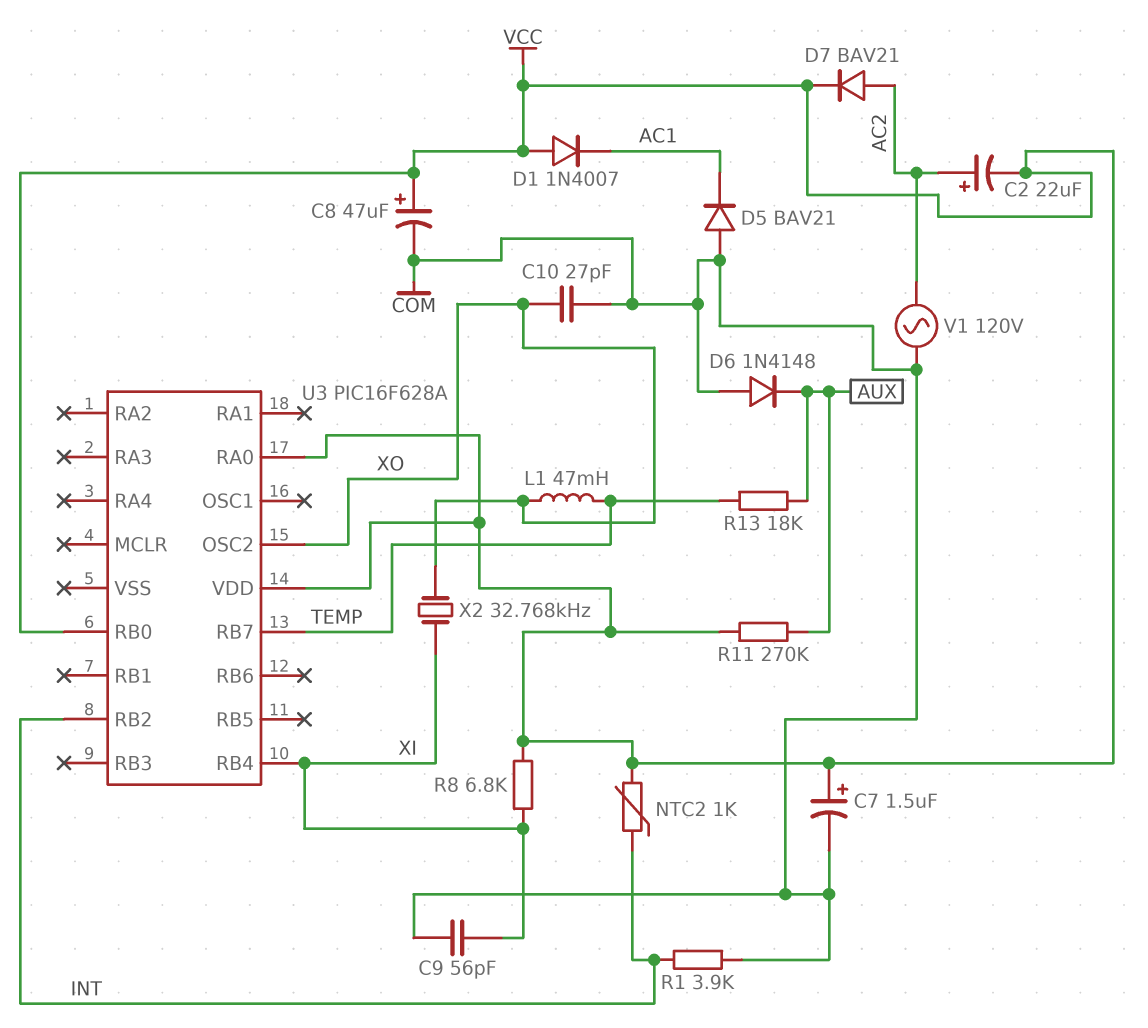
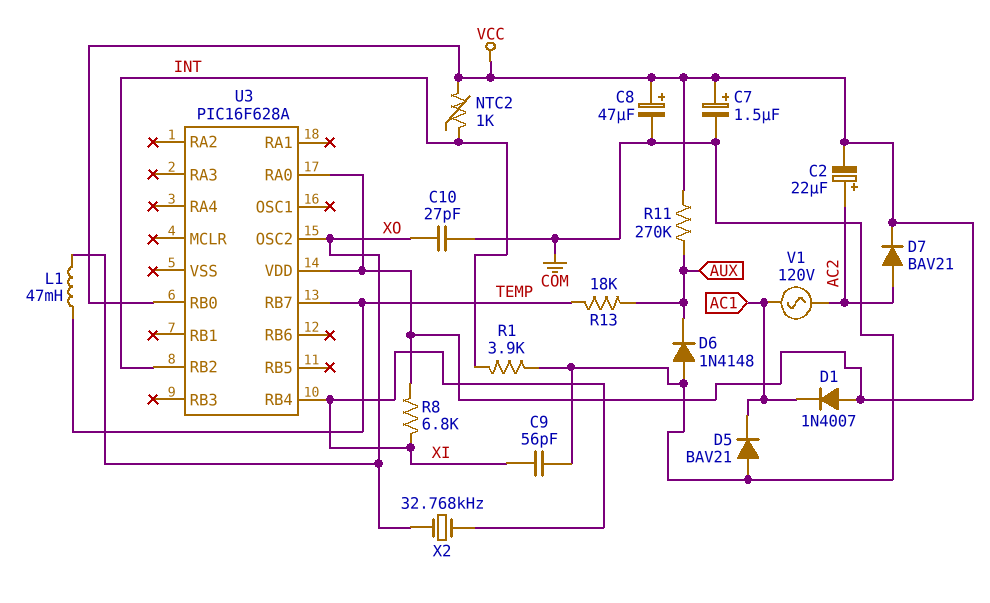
V1: AC 120V (AC2, COM) -> AC 120V (AC1, AC2)

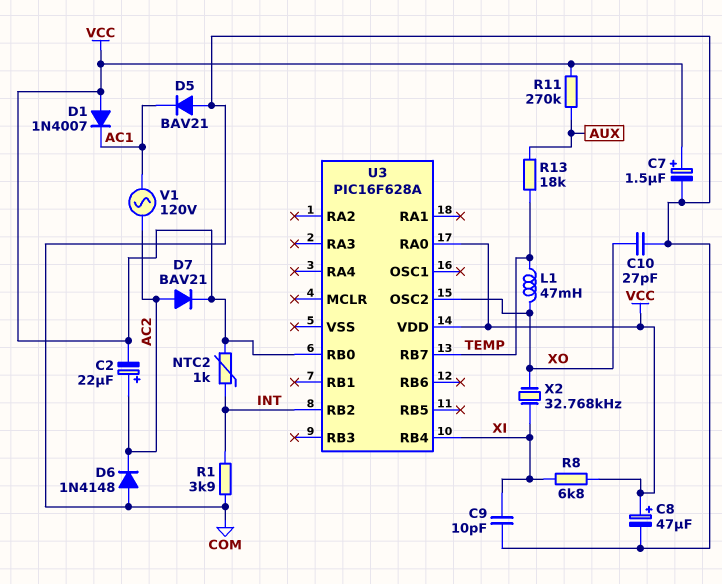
C9: 56pF (COM, XI) -> 10pF (COM, XI)
D6: diode 1N4148 (A COM, K AUX) -> diode 1N4148 (A COM, K AC2)

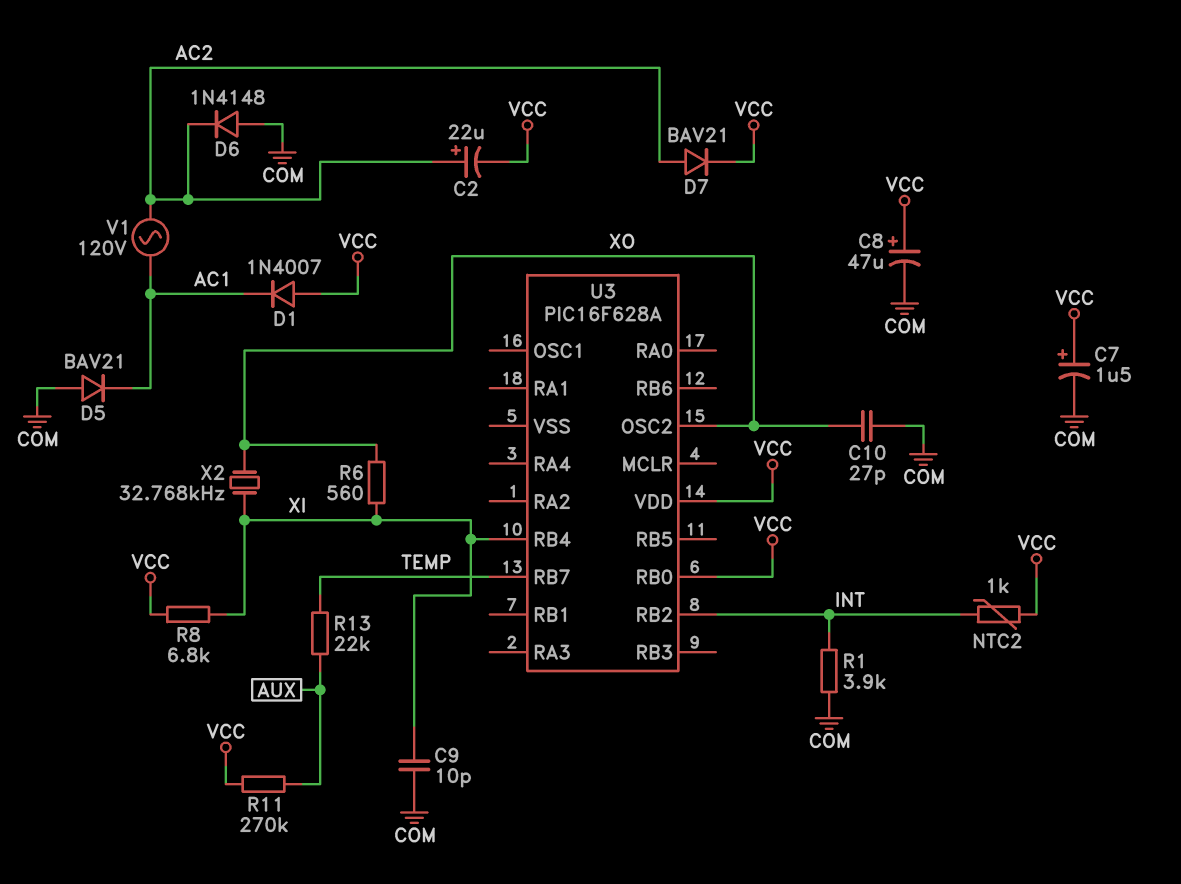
L1: 47mH (TEMP, XO) -> none
R6: none -> 560 (XI, XO)
R13: 18k (AUX, TEMP) -> 22k (AUX, TEMP)
U3 pin RA0: VCC -> none

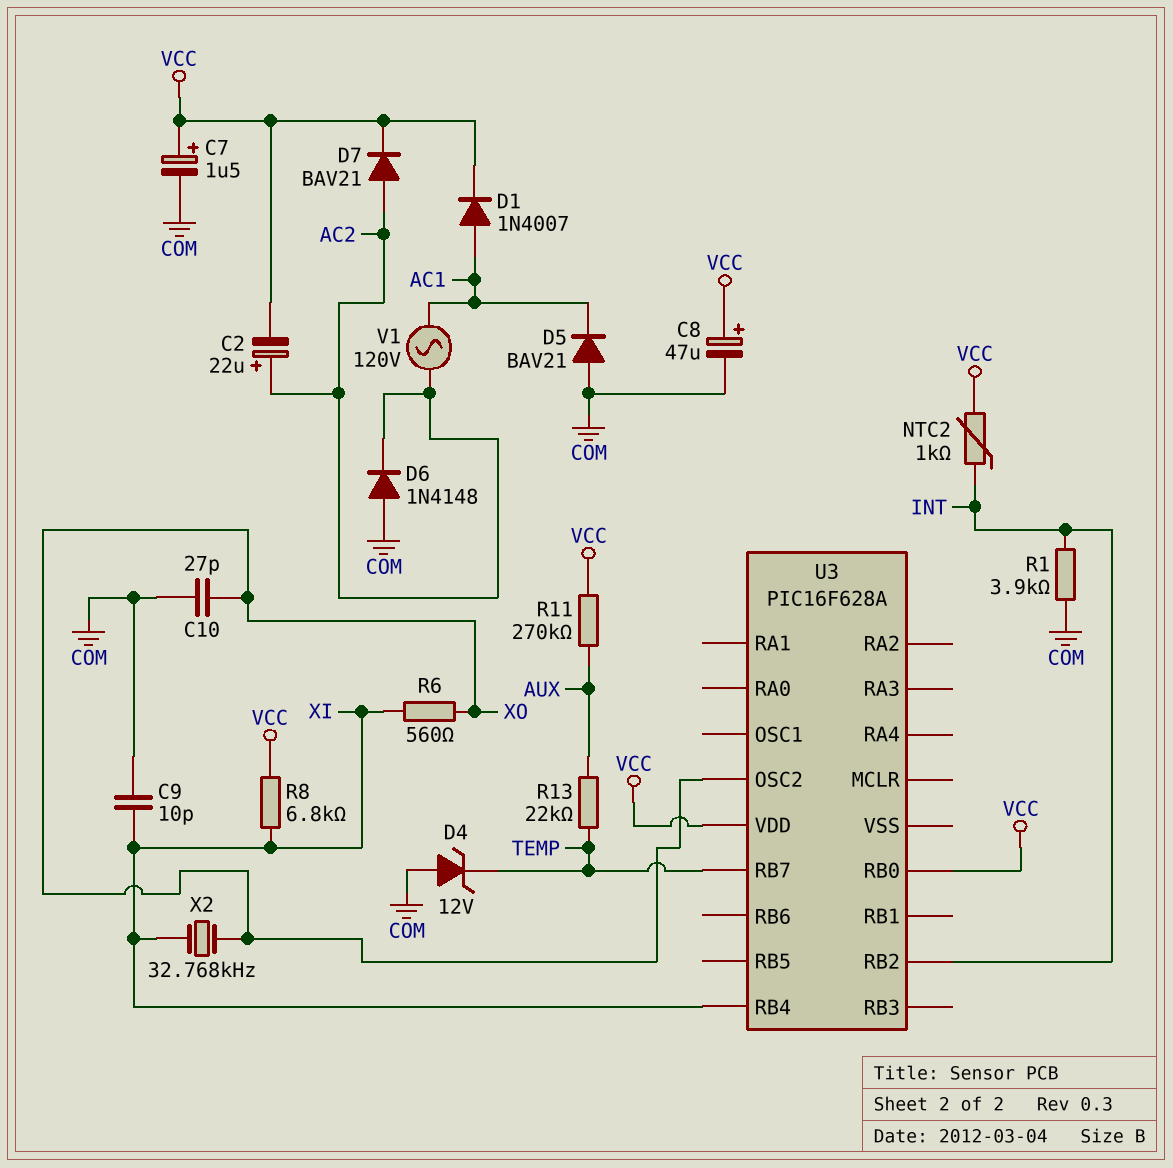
D1: diode 1N4007 (A VCC, K AC1) -> diode 1N4007 (A AC1, K VCC)
D4: none -> zener 12V (A COM, K TEMP)

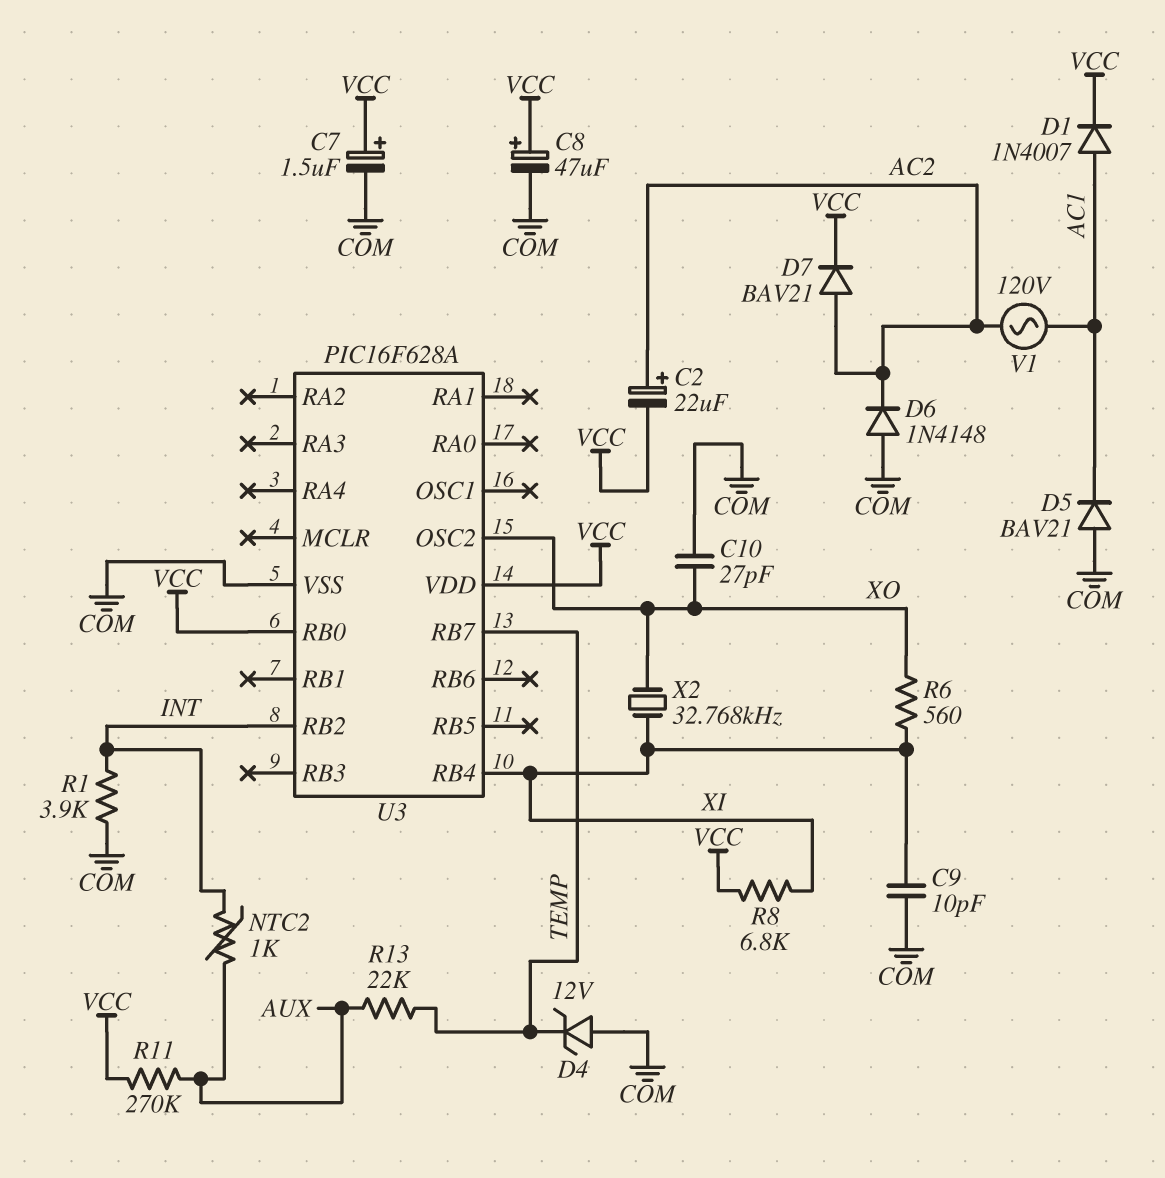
NTC2: 1k (INT, VCC) -> 1k (AUX, INT)
U3 pin VSS: none -> COM

